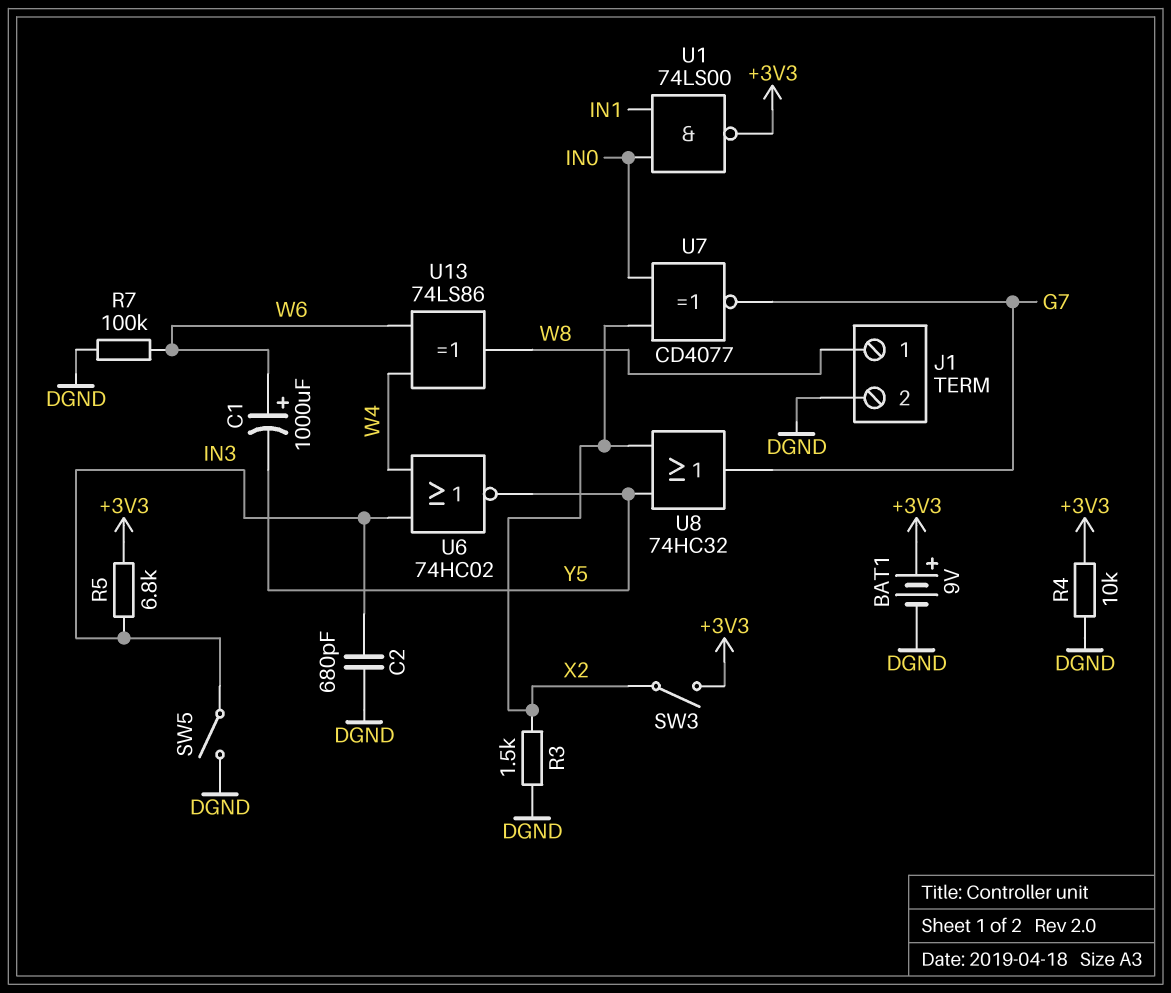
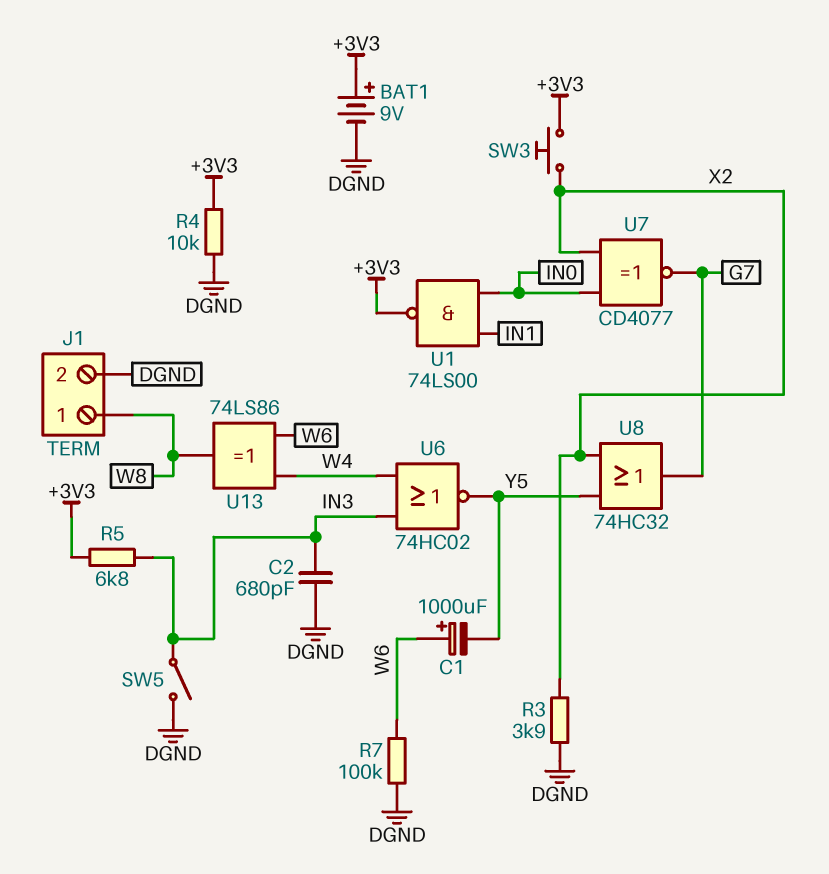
R3: 1.5k (DGND, X2) -> 3.9k (DGND, X2)
SW3: switch (+3V3, X2) -> button (+3V3, X2)

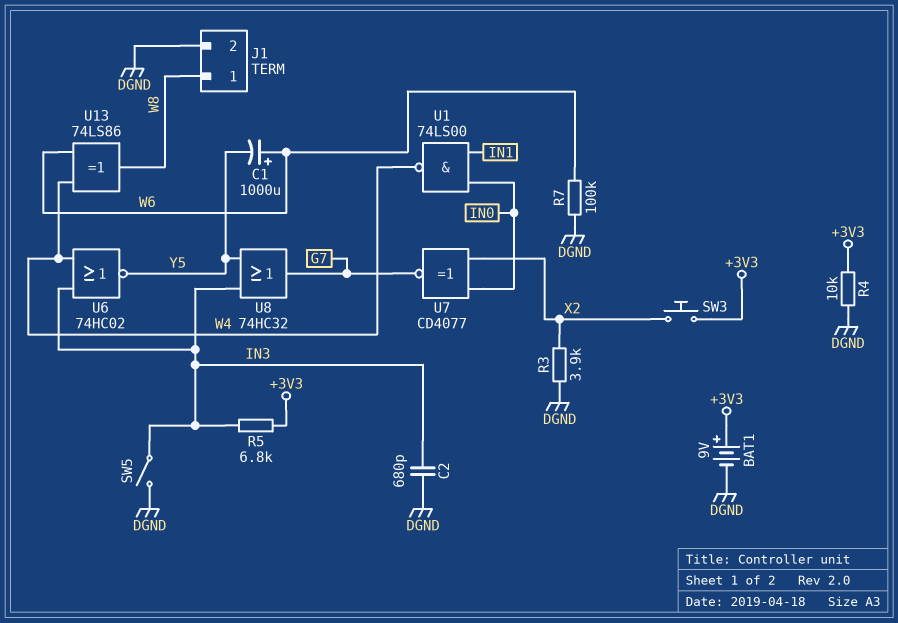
U1: NAND 74LS00 (in IN0, in IN1, out +3V3) -> NAND 74LS00 (in IN0, in IN1, out W4)
U8: OR 74HC32 (in X2, in Y5, out G7) -> OR 74HC32 (in IN3, in Y5, out G7)

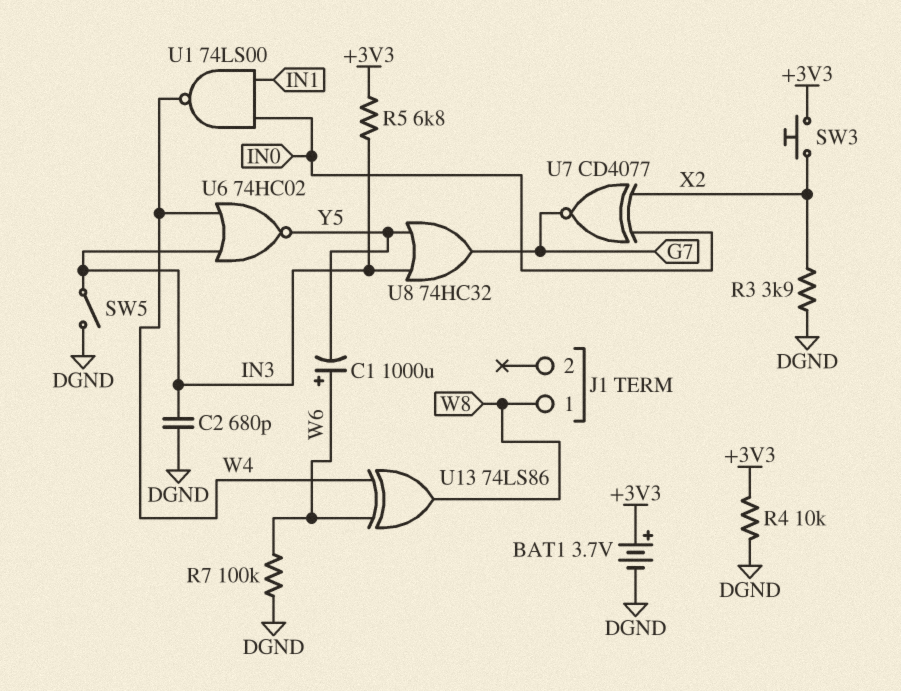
BAT1: 9V (plus +3V3, minus DGND) -> 3.7V (plus +3V3, minus DGND)
J1 pin 2: DGND -> none

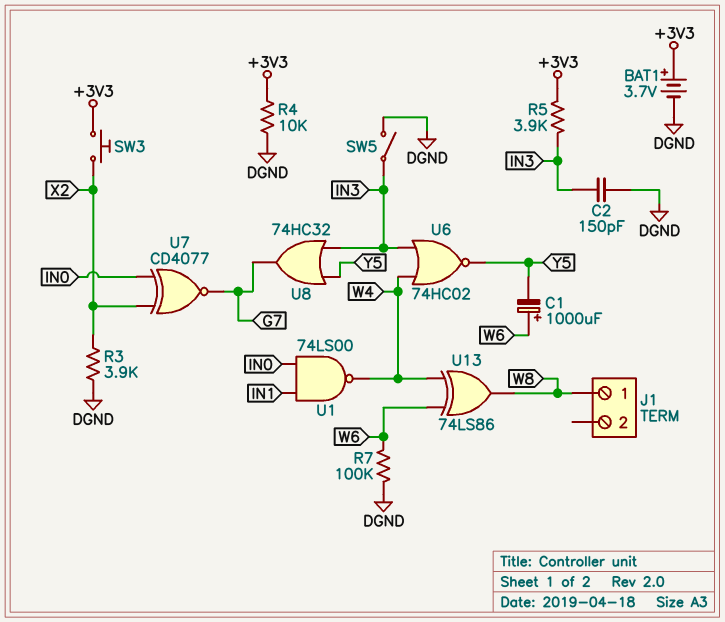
C2: 680pF (DGND, IN3) -> 150pF (DGND, IN3)
R5: 6.8k (+3V3, IN3) -> 3.9k (+3V3, IN3)

